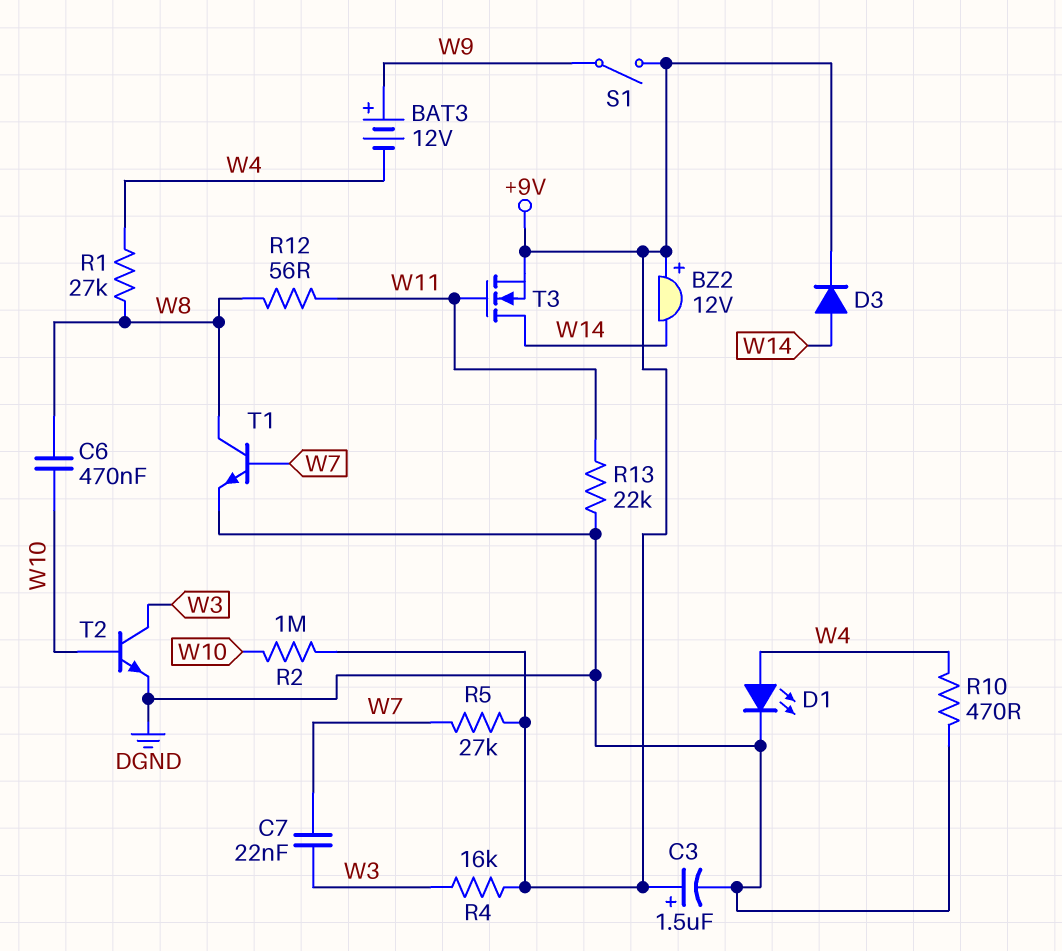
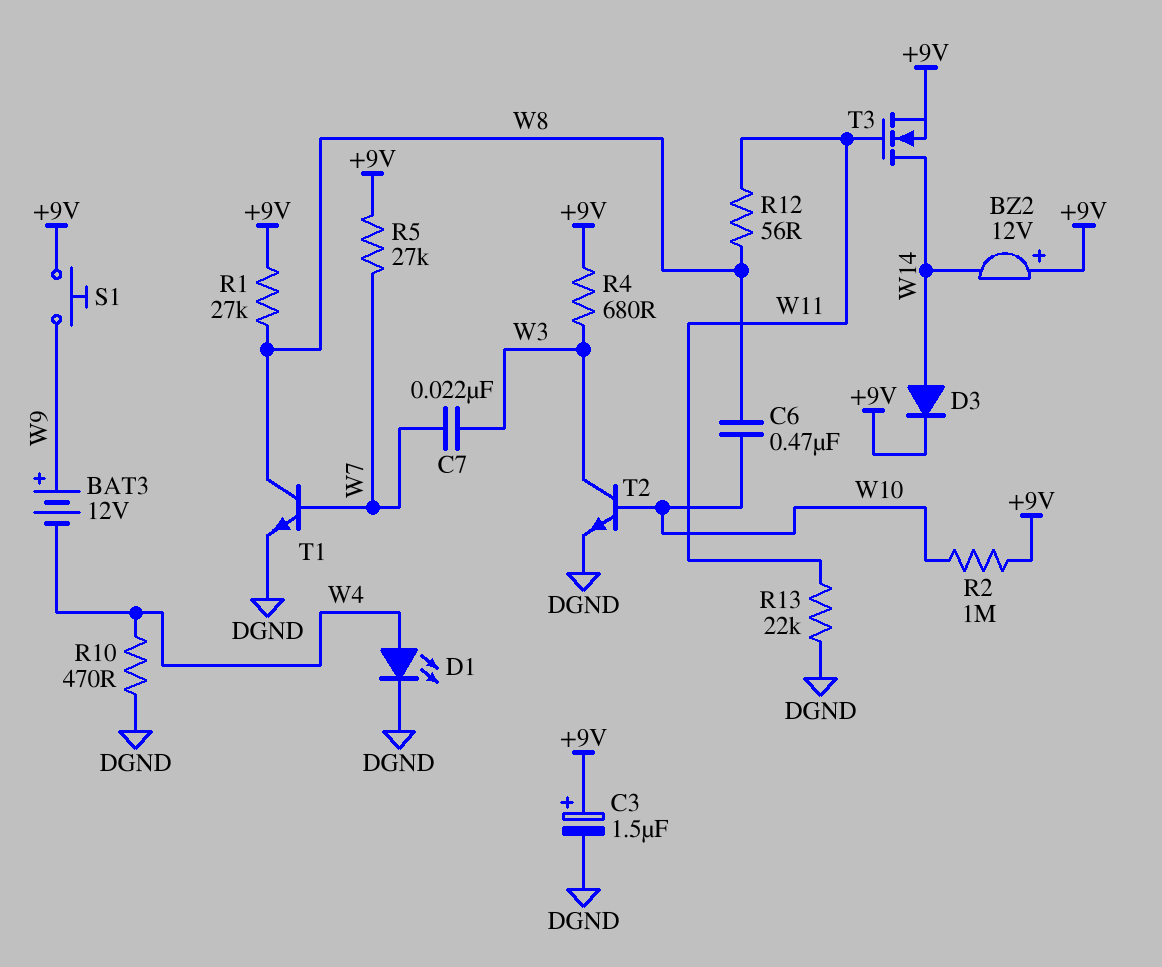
R1: 27k (W4, W8) -> 27k (+9V, W8)
R4: 16k (+9V, W3) -> 680 (+9V, W3)
S1: switch (+9V, W9) -> button (+9V, W9)

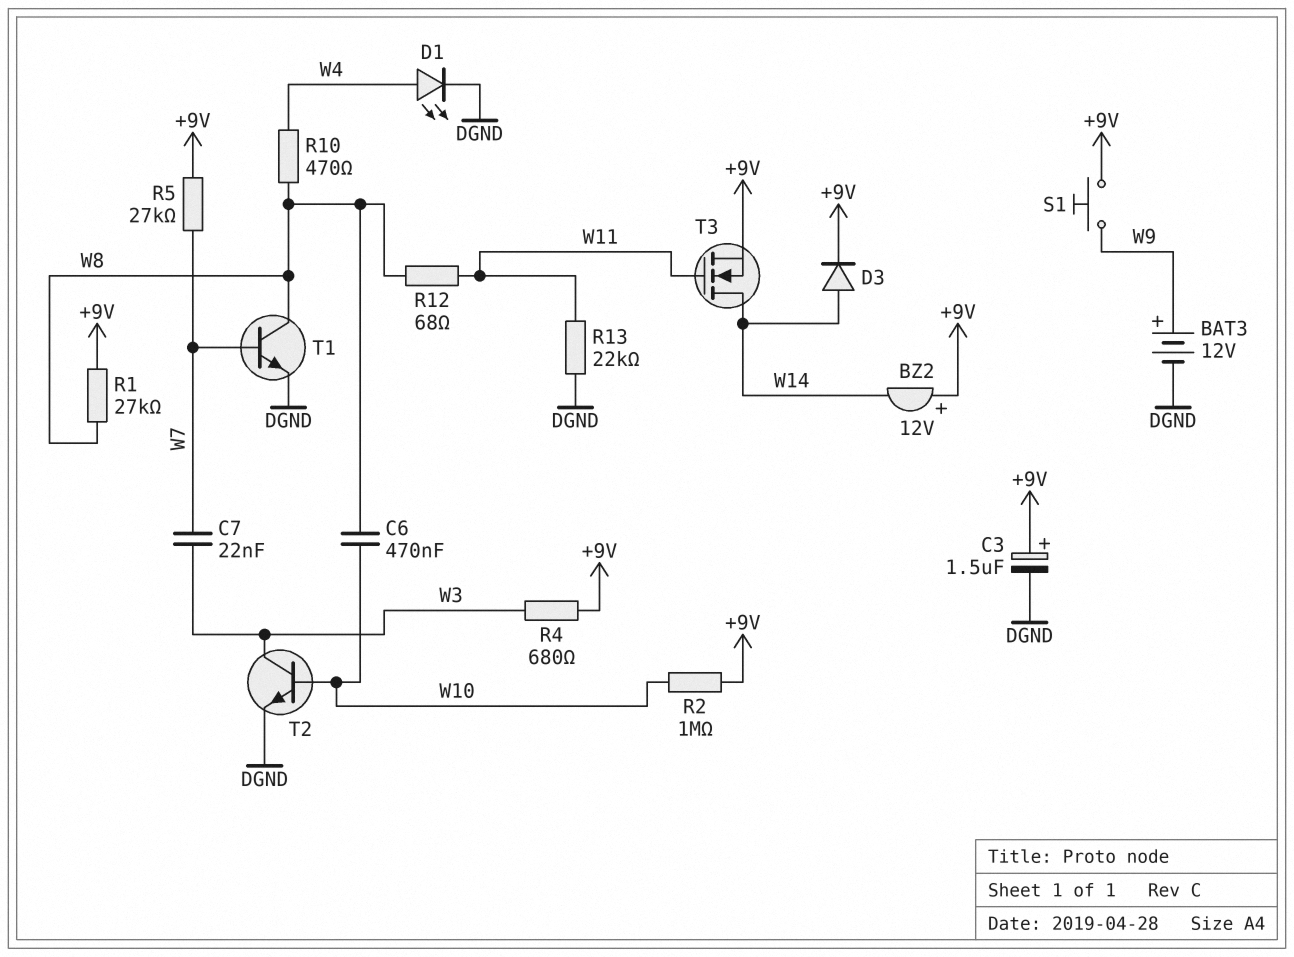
BAT3: 12V (plus W9, minus W4) -> 12V (plus W9, minus DGND)
R10: 470 (DGND, W4) -> 470 (W4, W8)
R12: 56 (W8, W11) -> 68 (W8, W11)

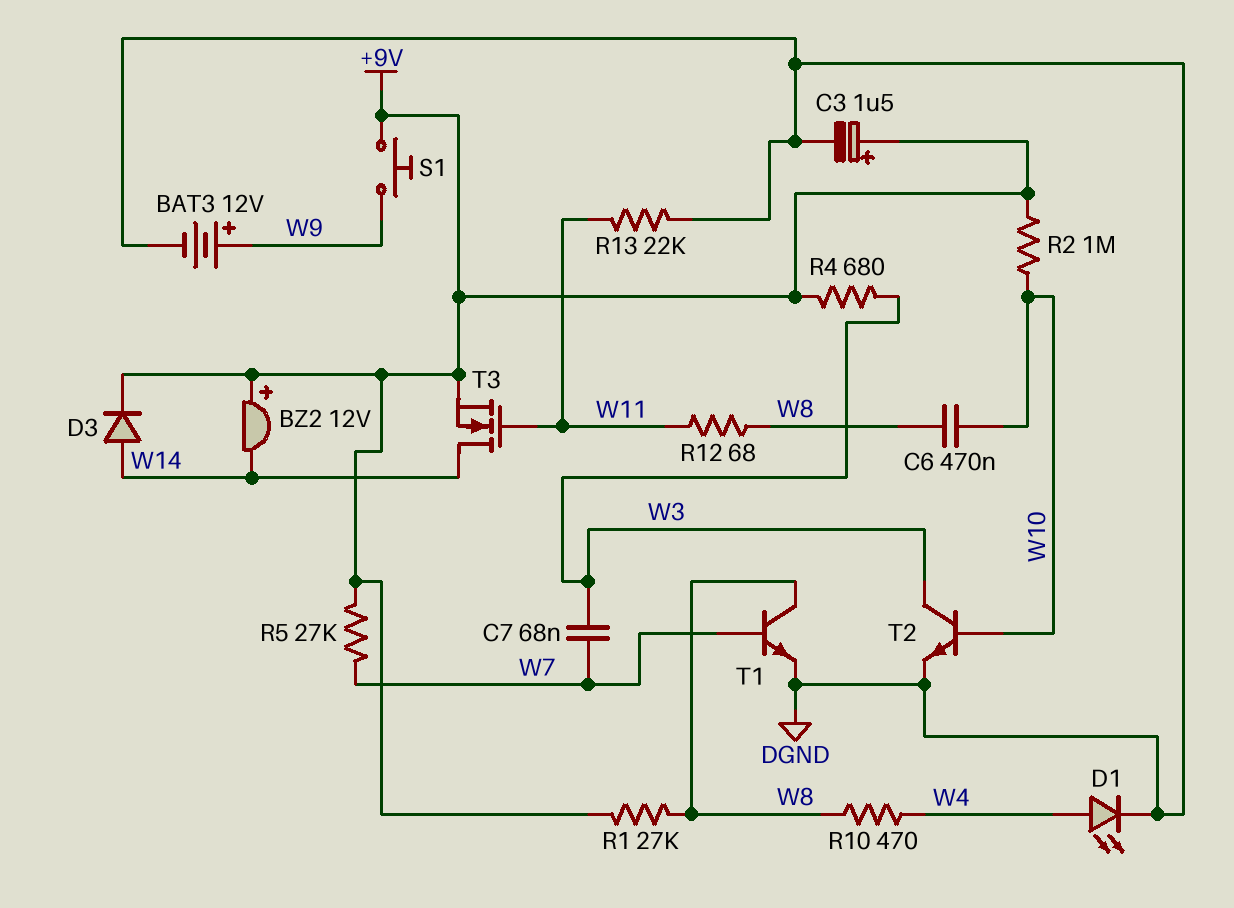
C7: 22nF (W3, W7) -> 68nF (W3, W7)

